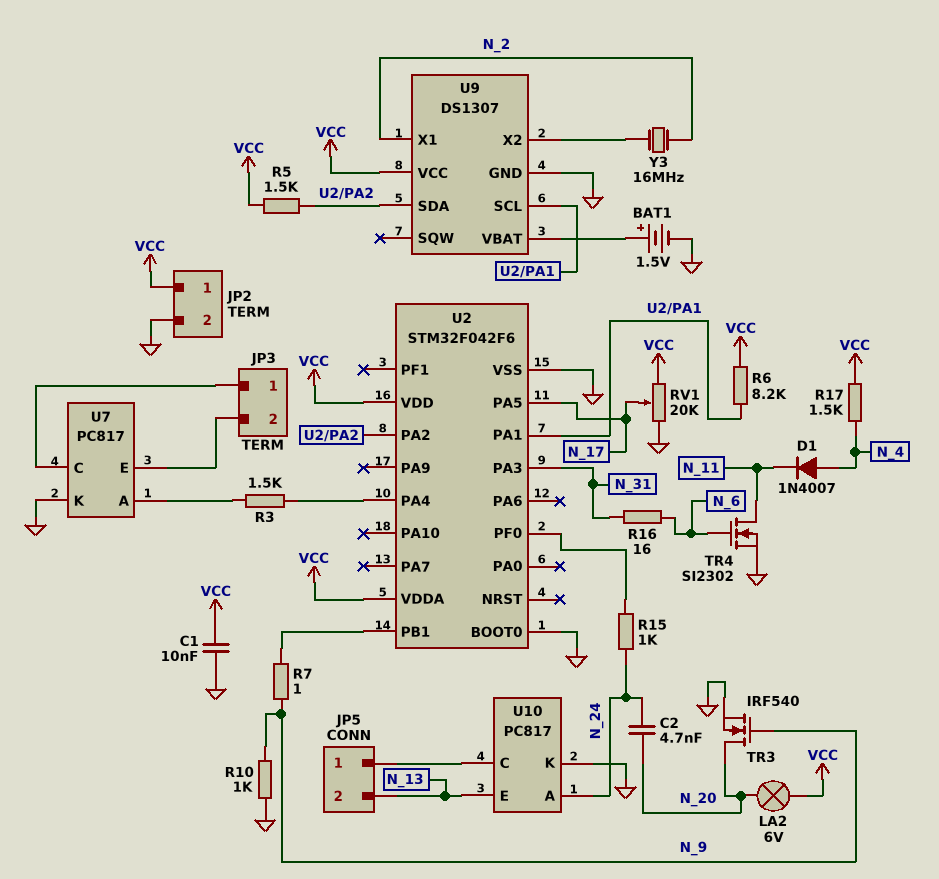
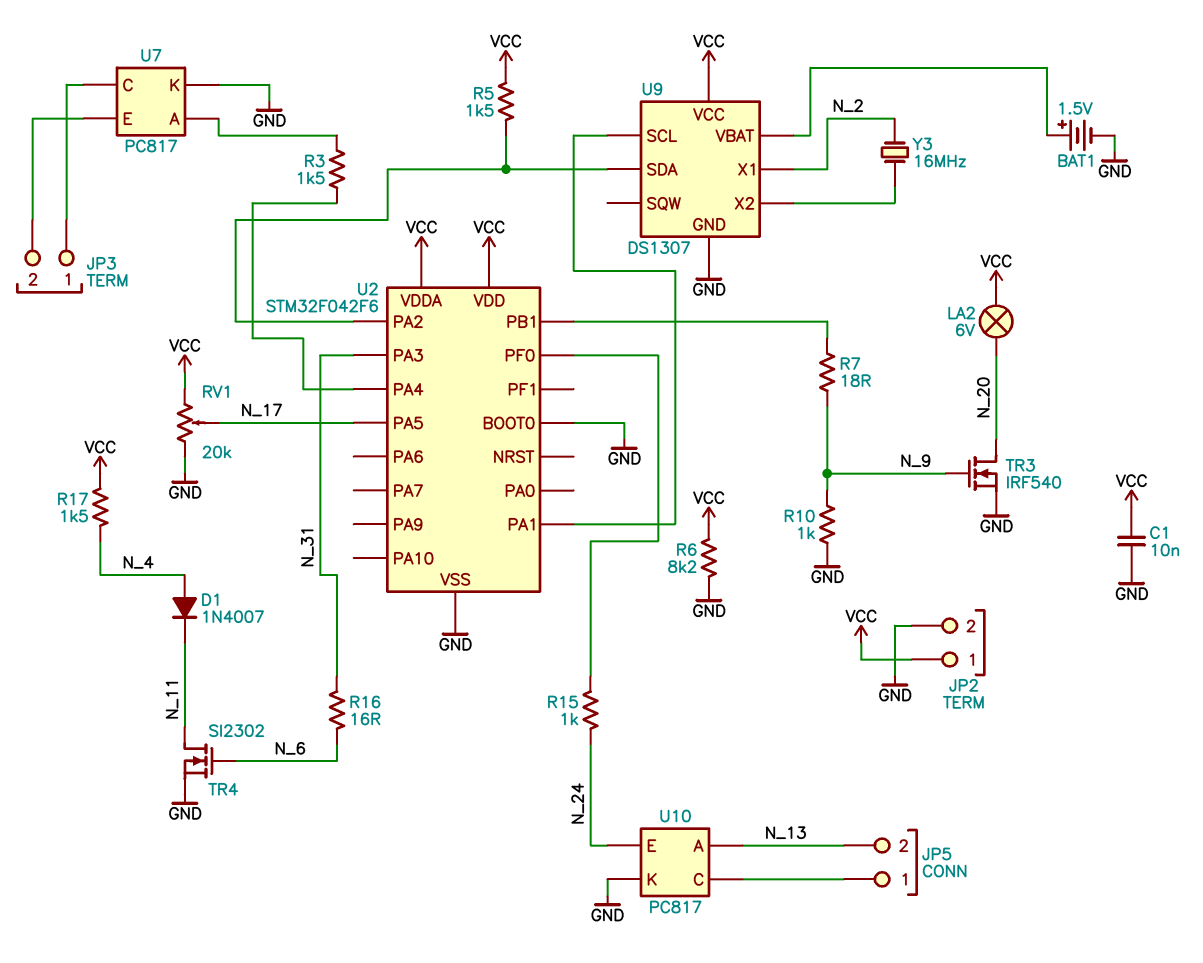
C2: 4.7nF (N_20, N_24) -> none
R6: 8.2k (U2/PA1, VCC) -> 8.2k (GND, VCC)
R7: 1 (N_9, U2/PB1) -> 18 (N_9, U2/PB1)
U10 pin A: N_24 -> N_13
U10 pin E: N_13 -> N_24

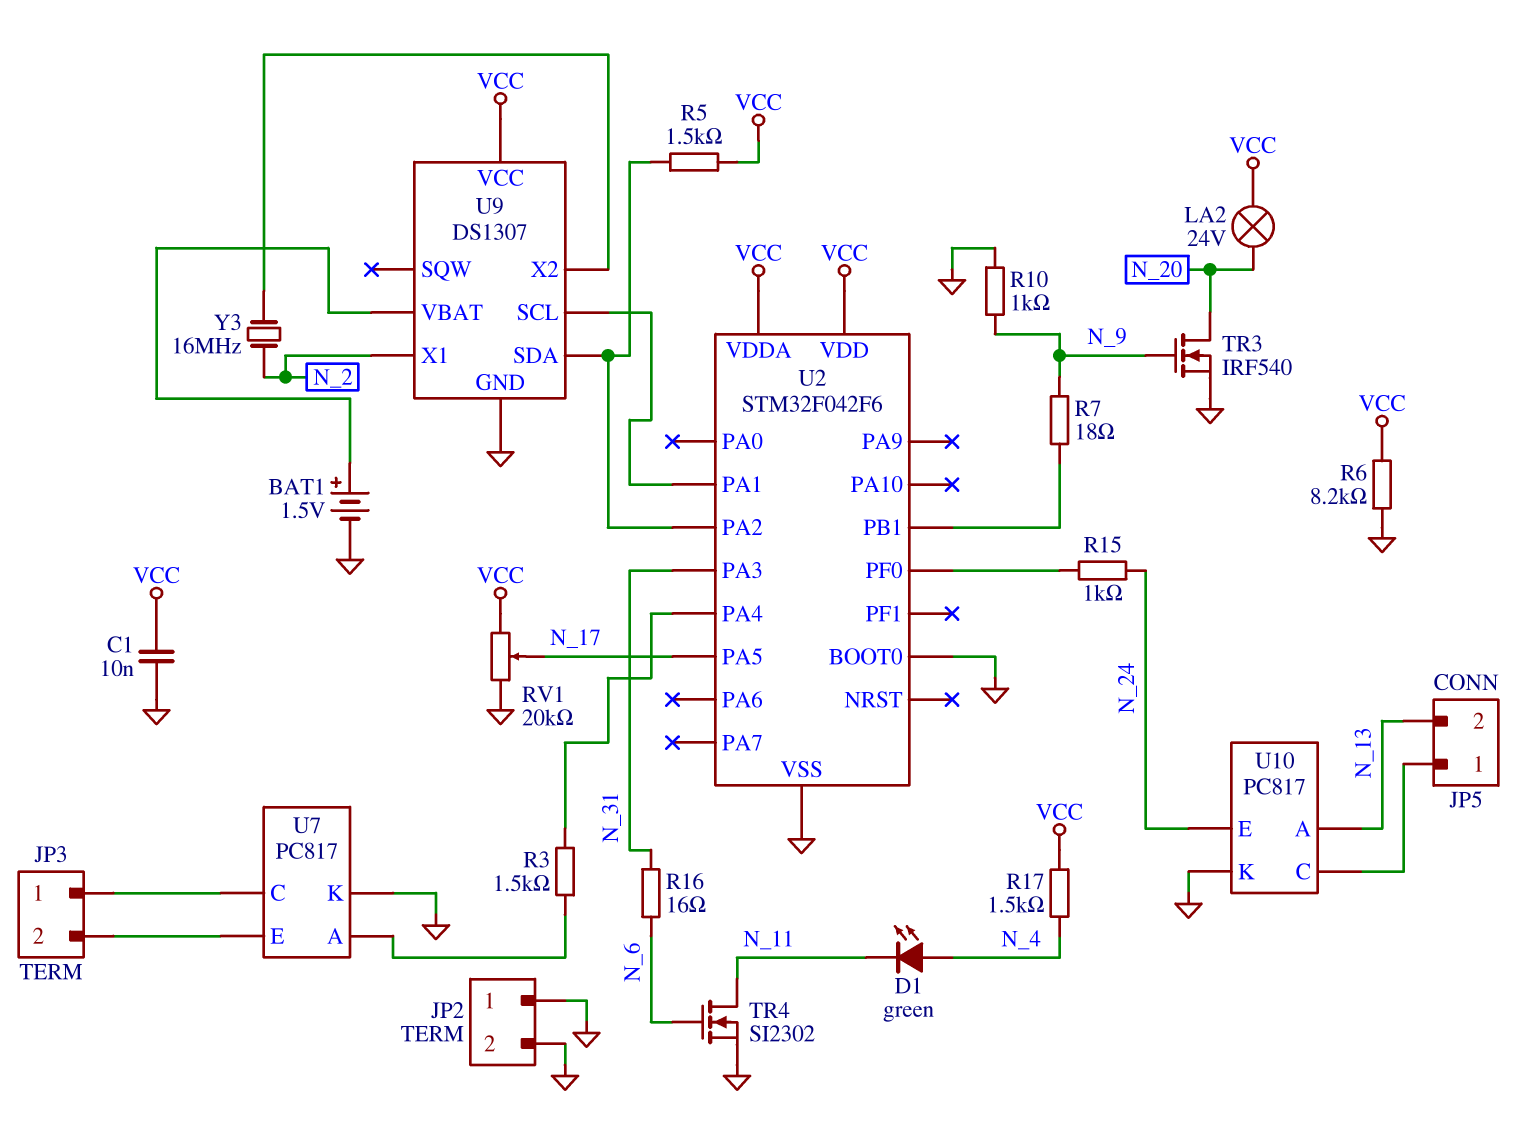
D1: diode 1N4007 (A N_4, K N_11) -> LED green (A N_4, K N_11)
JP2 pin 1: VCC -> GND
LA2: lamp 6V (N_20, VCC) -> lamp 24V (N_20, VCC)

